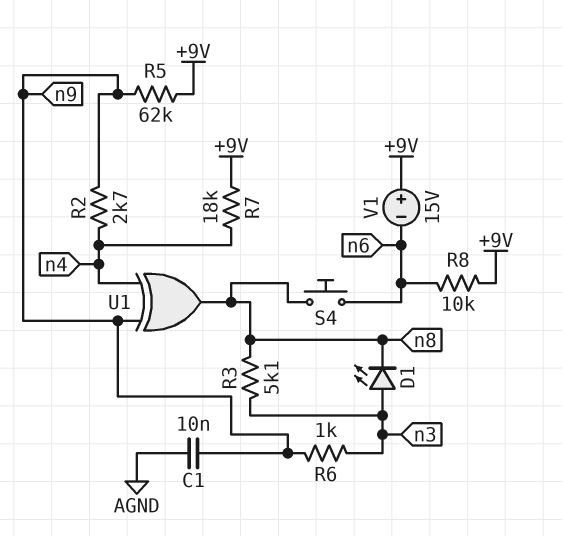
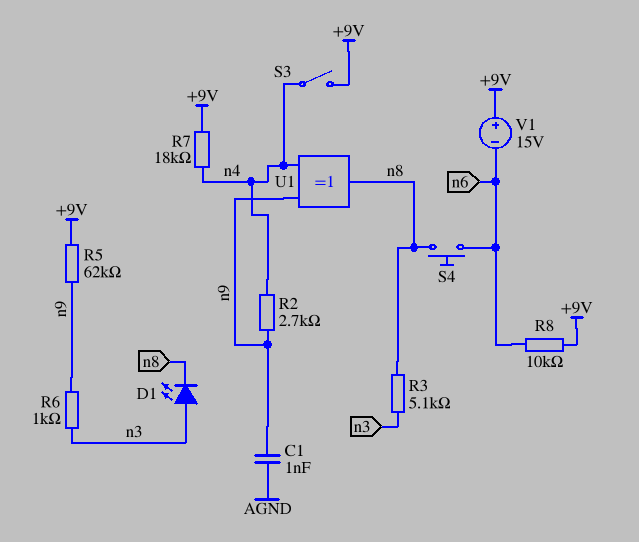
C1: 10nF (AGND, n9) -> 1nF (AGND, n9)
S3: none -> switch (+9V, n4)

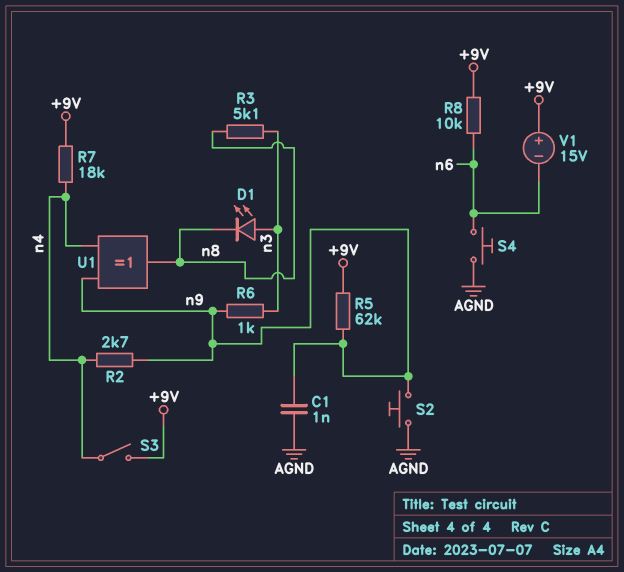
S2: none -> button (AGND, n9)
S4: button (n6, n8) -> button (AGND, n6)

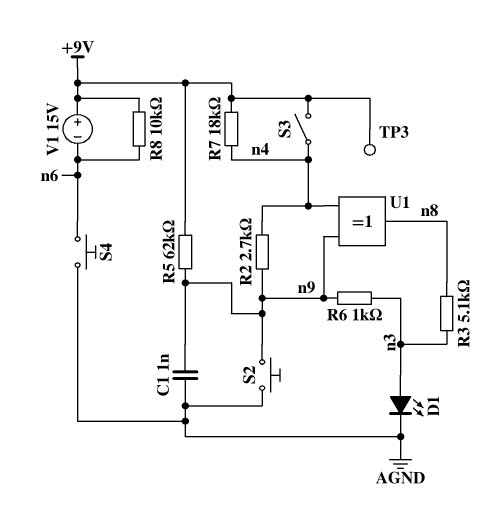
D1: LED (A n3, K n8) -> LED (A n3, K AGND)
TP3: none -> test point (+9V)

